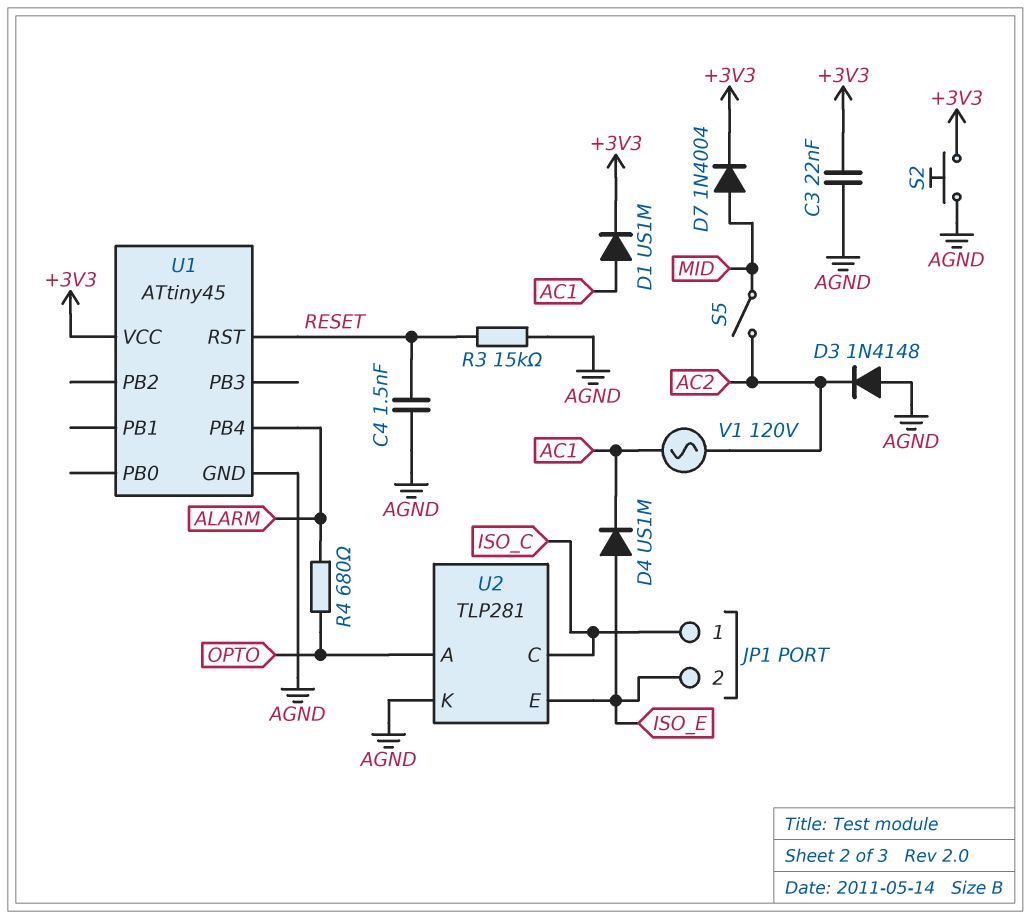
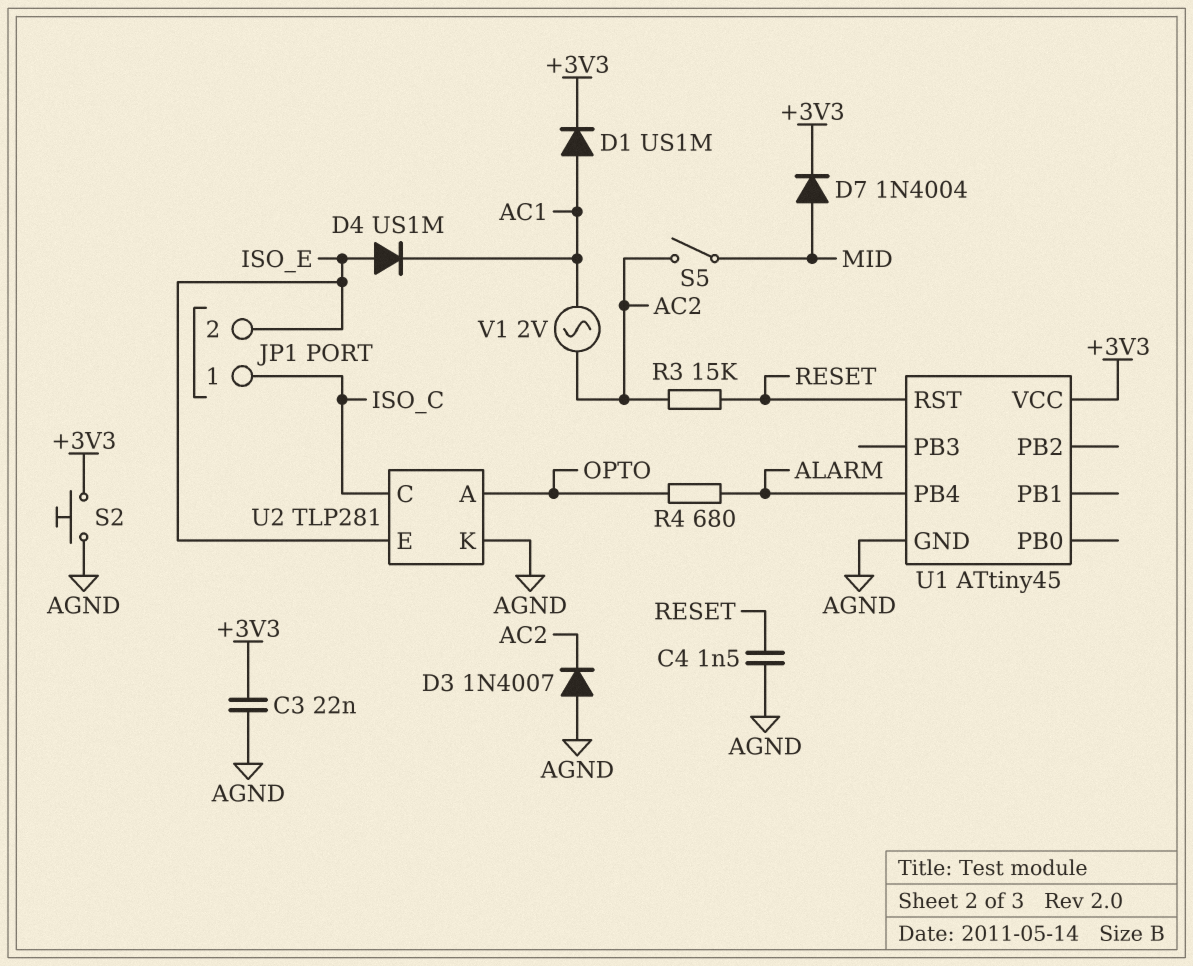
D3: diode 1N4148 (A AGND, K AC2) -> diode 1N4007 (A AGND, K AC2)
R3: 15k (AGND, RESET) -> 15k (AC2, RESET)
V1: AC 120V (AC1, AC2) -> AC 2V (AC1, AC2)

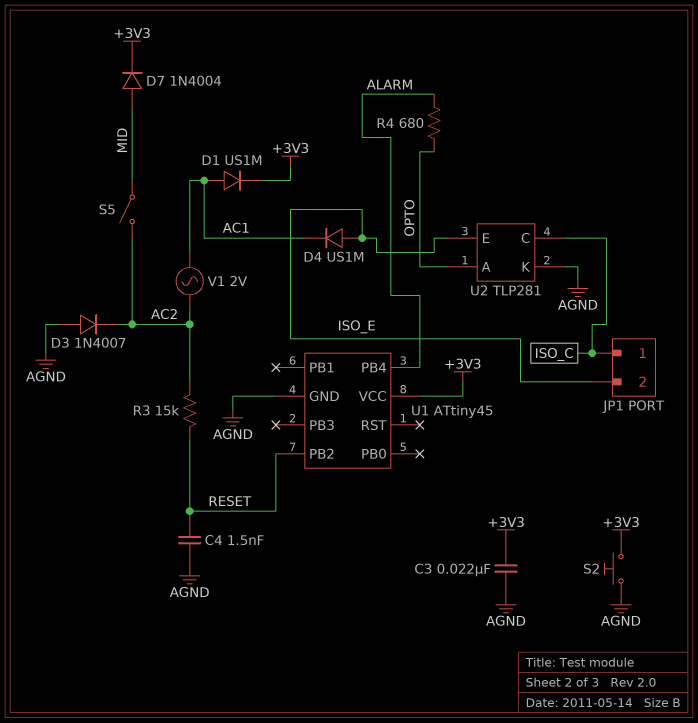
U1 pin PB2: none -> RESET
U1 pin RST: RESET -> none

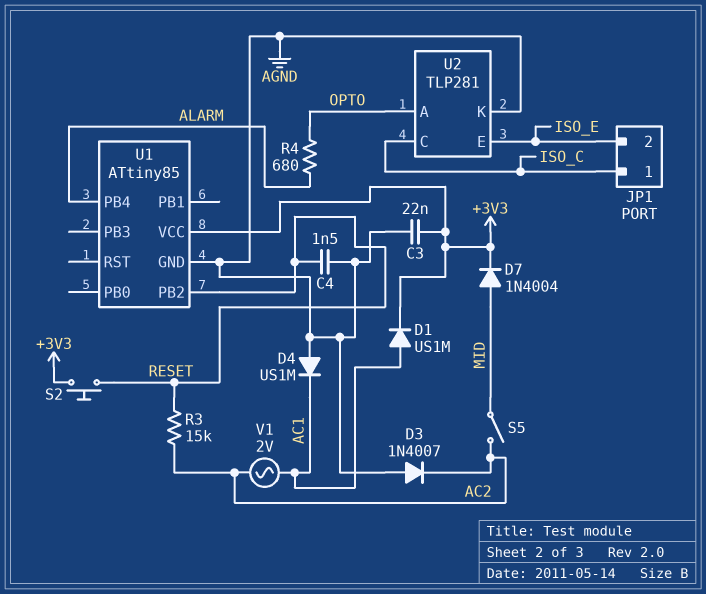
D4: diode US1M (A ISO_E, K AC1) -> diode US1M (A AGND, K AC1)
S2: button (+3V3, AGND) -> button (+3V3, RESET)
U1: ATtiny45 -> ATtiny85

